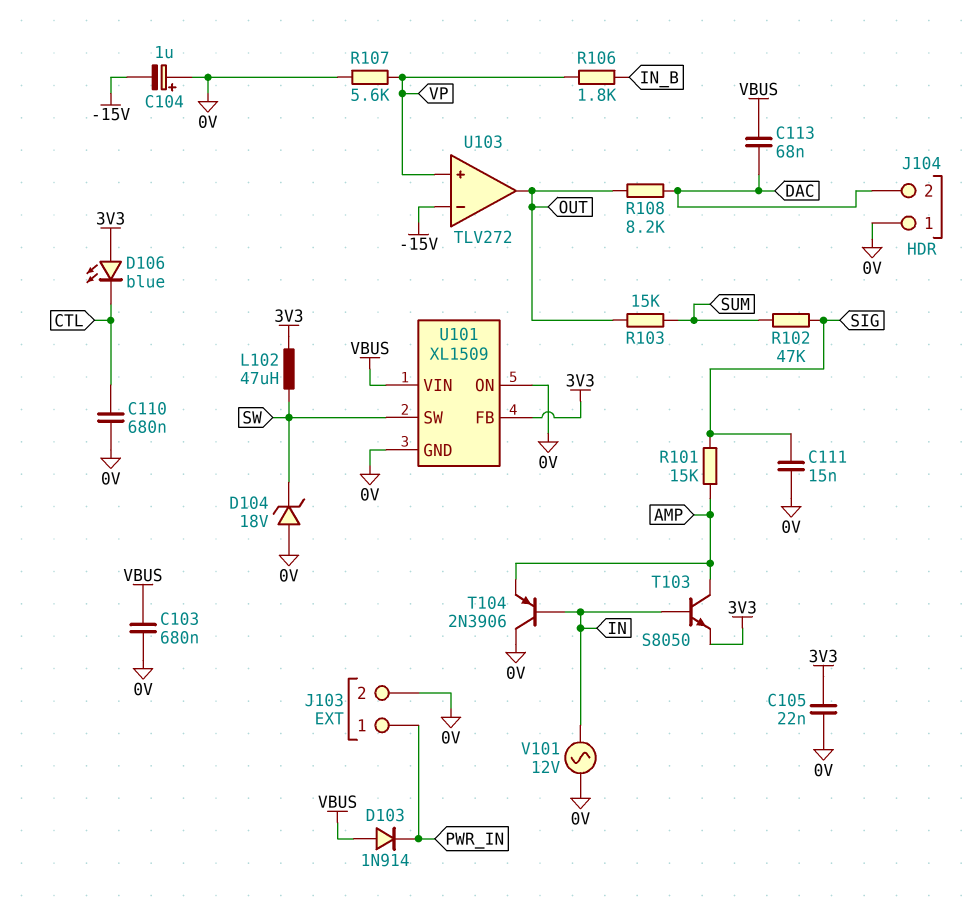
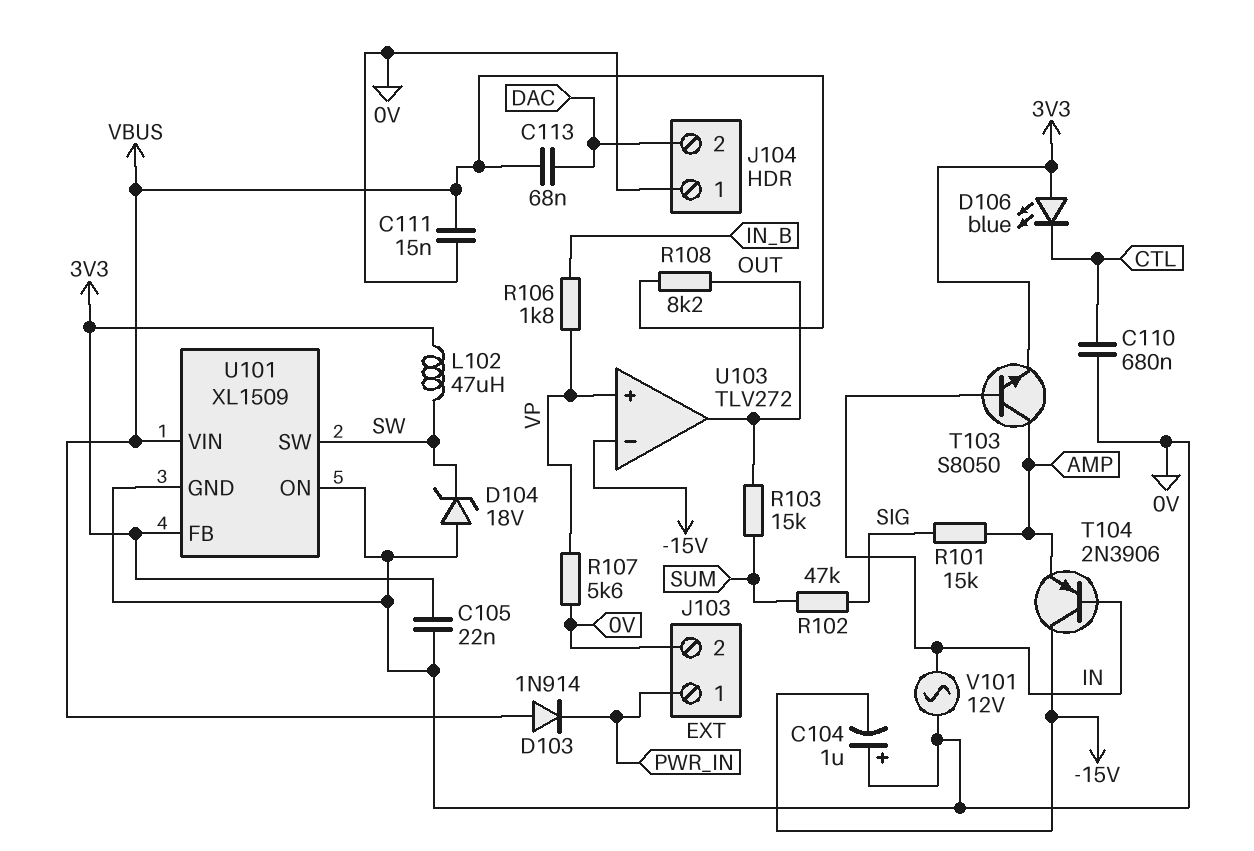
C103: 680nF (0V, VBUS) -> none
C111: 15nF (0V, SIG) -> 15nF (0V, VBUS)
R108: 8.2k (DAC, OUT) -> 8.2k (OUT, VBUS)
T104: PNP 2N3906 (B IN, C 0V, E AMP) -> PNP 2N3906 (B IN, C -15V, E AMP)

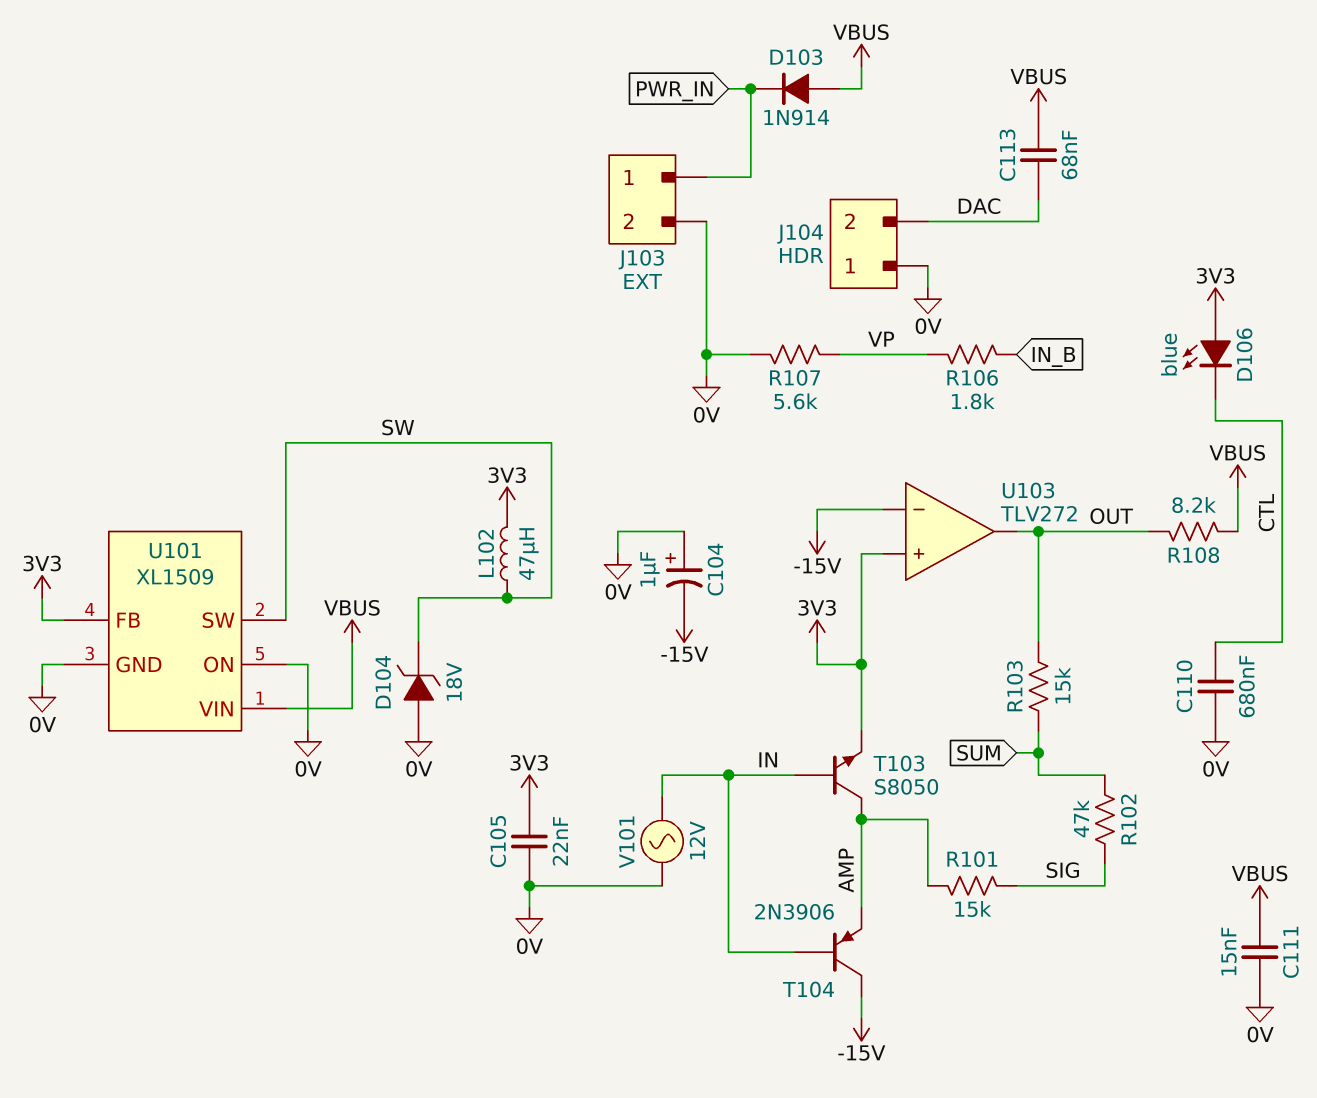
U103 pin in+: VP -> 3V3

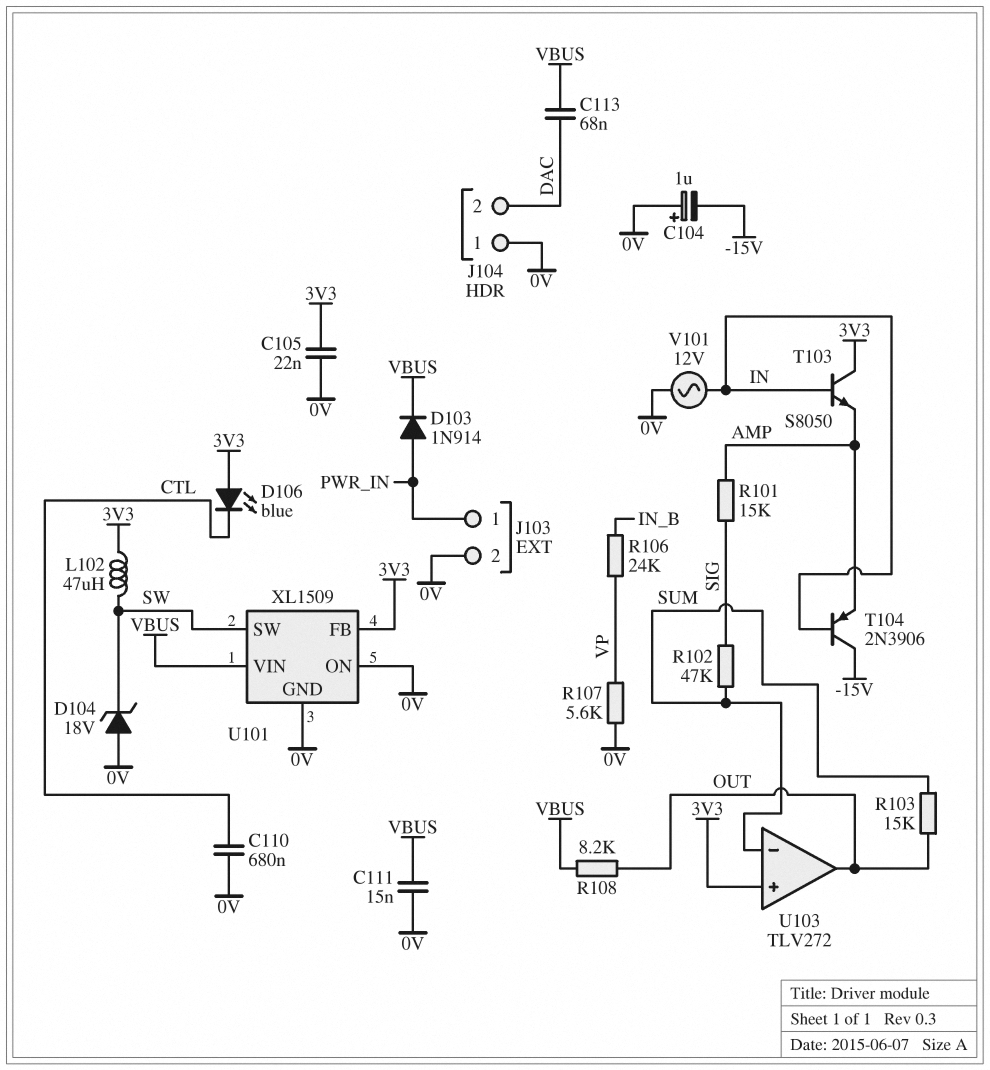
D103: diode 1N914 (A VBUS, K PWR_IN) -> diode 1N914 (A PWR_IN, K VBUS)
R106: 1.8k (IN_B, VP) -> 24k (IN_B, VP)
T103: NPN S8050 (B IN, C AMP, E 3V3) -> NPN S8050 (B IN, C 3V3, E AMP)
U103 pin in-: -15V -> SUM

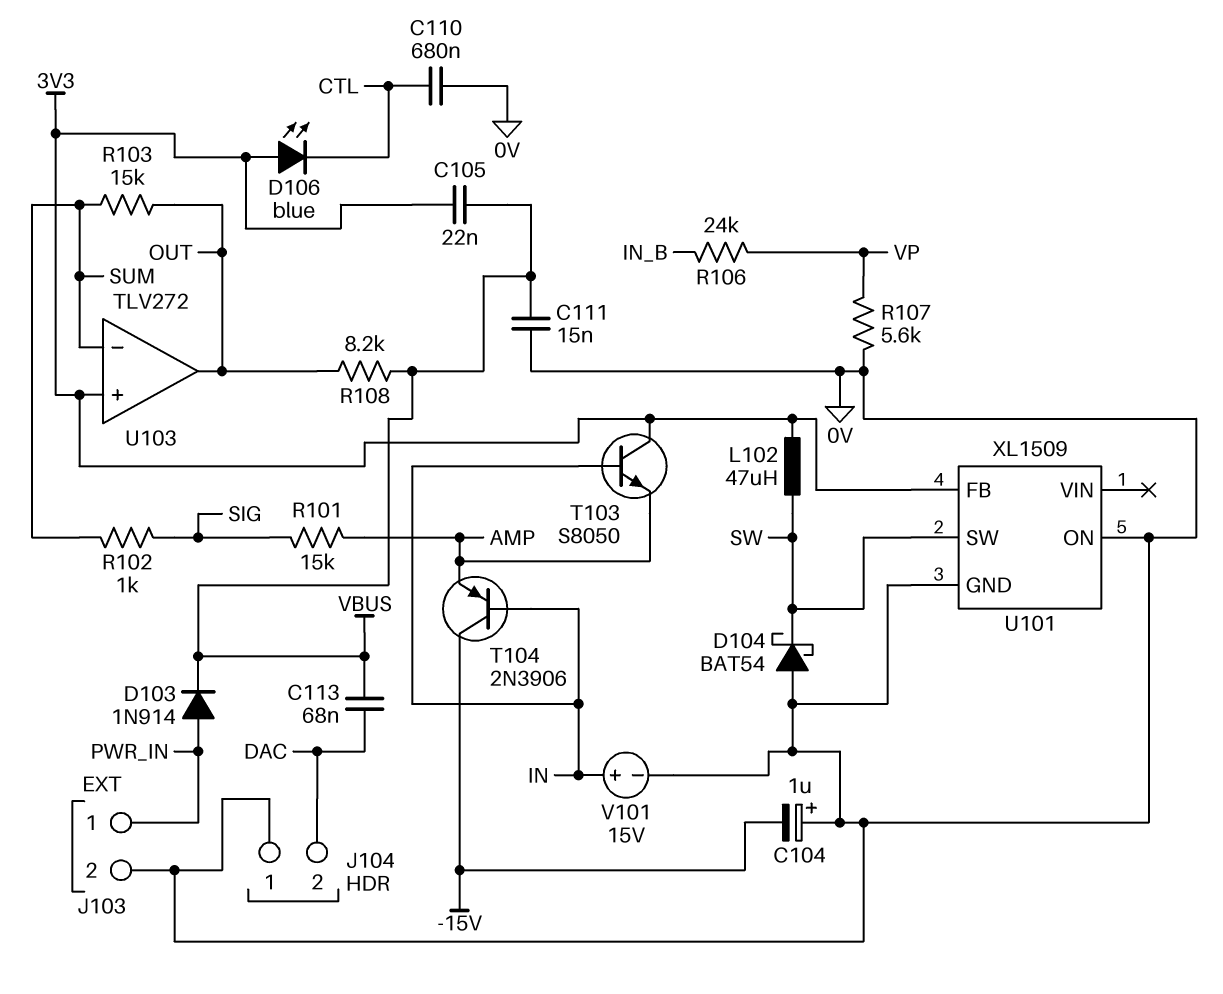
C105: 22nF (0V, 3V3) -> 22nF (3V3, VBUS)
D104: zener 18V (A 0V, K SW) -> schottky BAT54 (A 0V, K SW)
R102: 47k (SIG, SUM) -> 1k (SIG, SUM)
U101 pin VIN: VBUS -> none
V101: AC 12V (0V, IN) -> 15V (plus IN, minus 0V)

